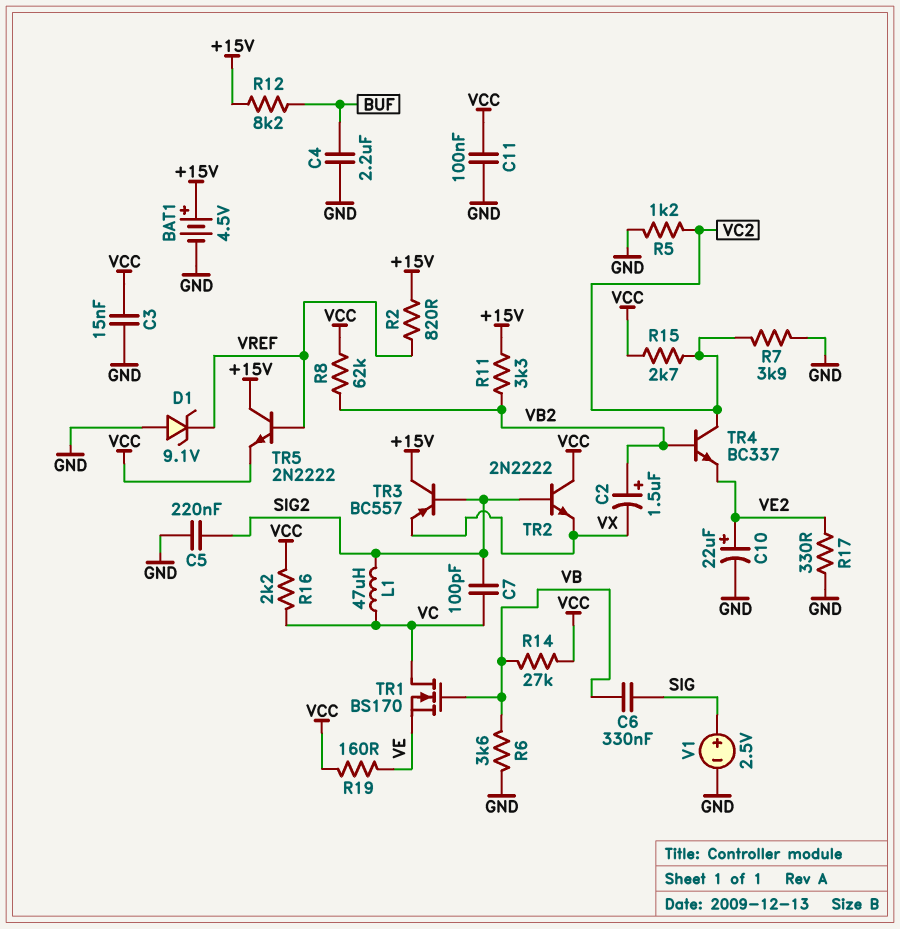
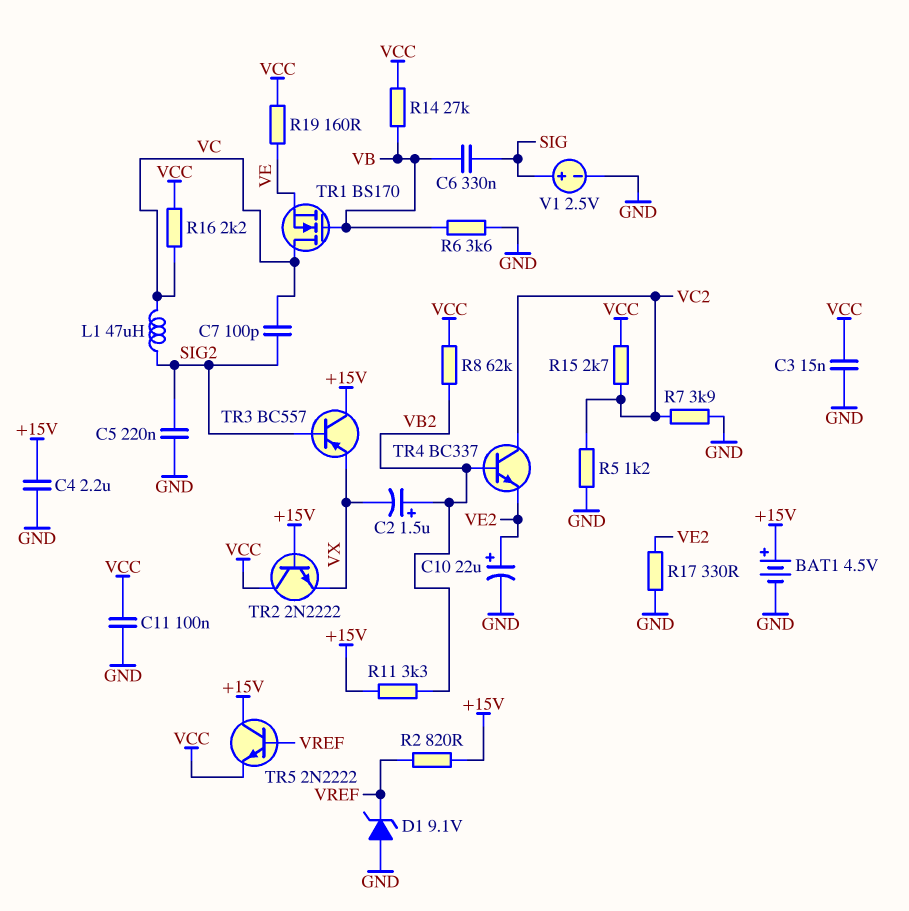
C4: 2.2uF (BUF, GND) -> 2.2uF (+15V, GND)
R12: 8.2k (+15V, BUF) -> none
TR2: NPN 2N2222 (B SIG2, C VCC, E VX) -> NPN 2N2222 (B +15V, C VCC, E VX)

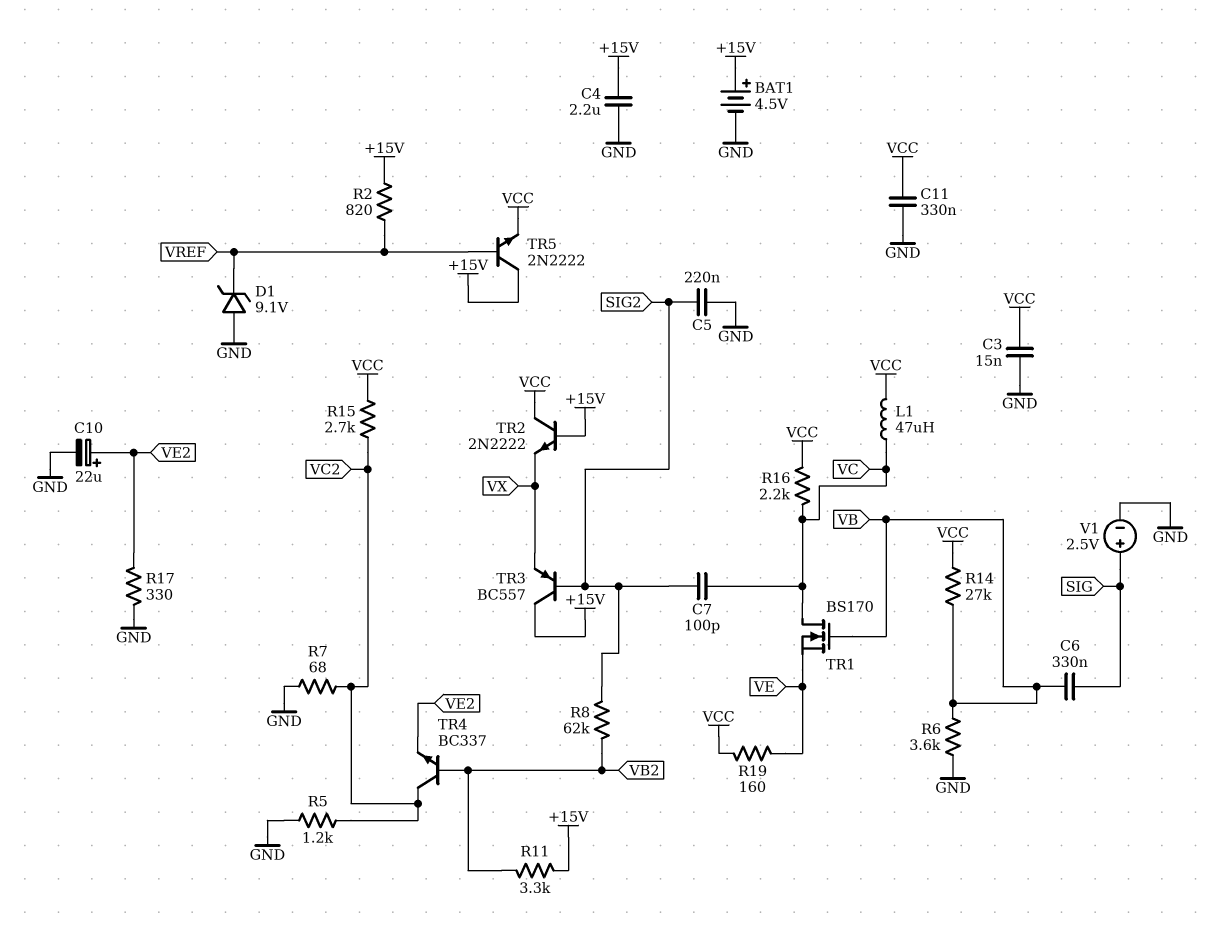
C2: 1.5uF (plus VB2, minus VX) -> none
C11: 100nF (GND, VCC) -> 330nF (GND, VCC)
L1: 47uH (SIG2, VC) -> 47uH (VC, VCC)
R7: 3.9k (GND, VC2) -> 68 (GND, VC2)
R8: 62k (VB2, VCC) -> 62k (SIG2, VB2)

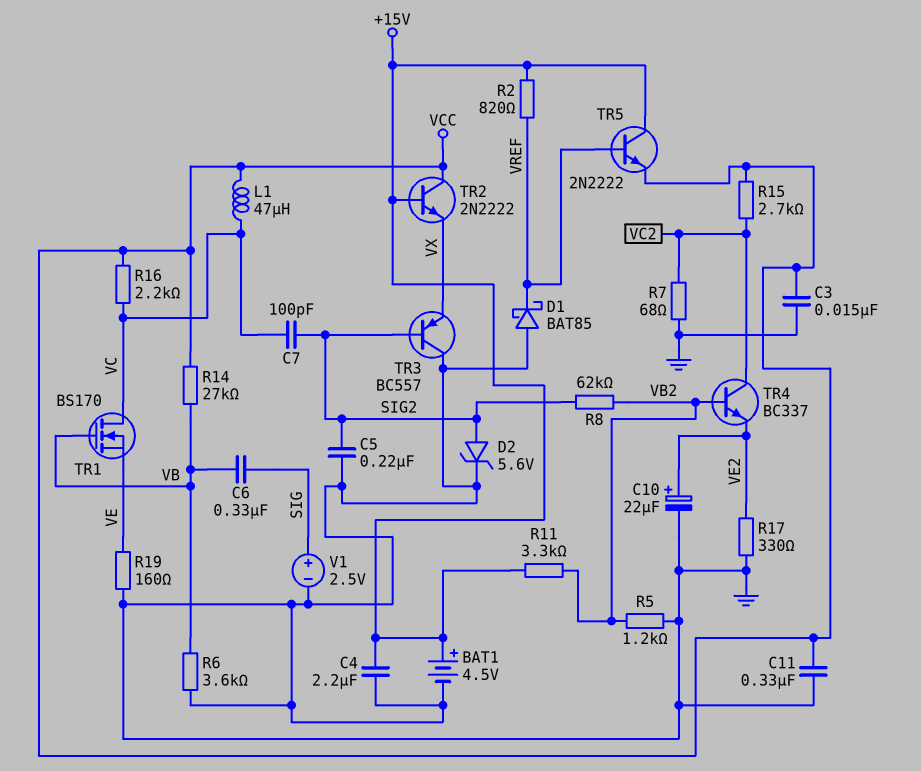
D1: zener 9.1V (A GND, K VREF) -> schottky BAT85 (A GND, K VREF)
D2: none -> zener 5.6V (A SIG2, K GND)
R5: 1.2k (GND, VC2) -> 1.2k (GND, VB2)
R19: 160 (VCC, VE) -> 160 (GND, VE)
TR3: PNP BC557 (B SIG2, C +15V, E VX) -> PNP BC557 (B SIG2, C GND, E VX)

